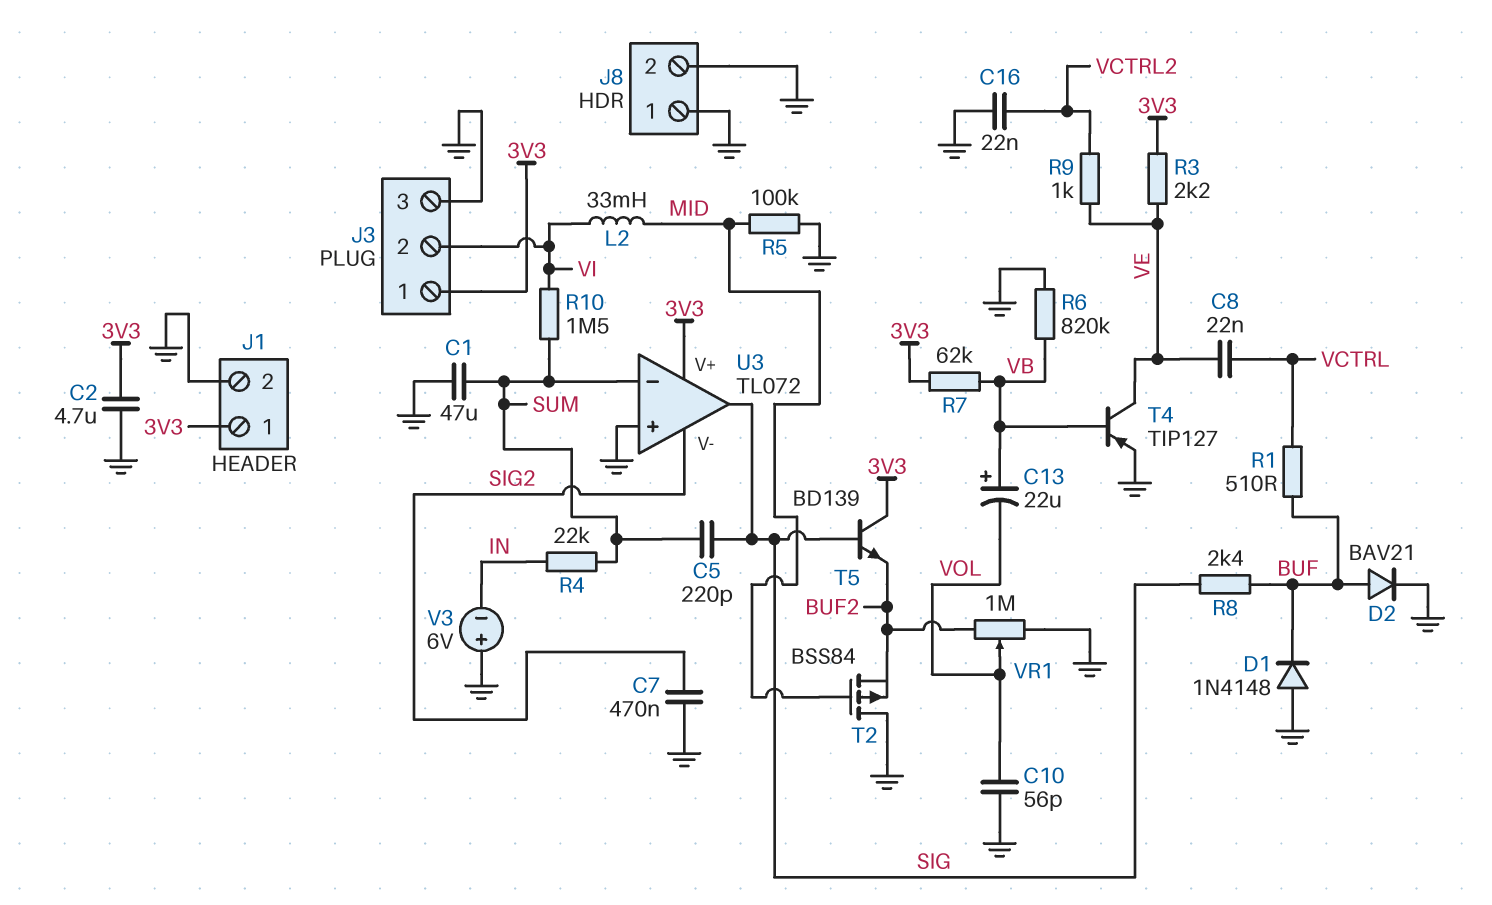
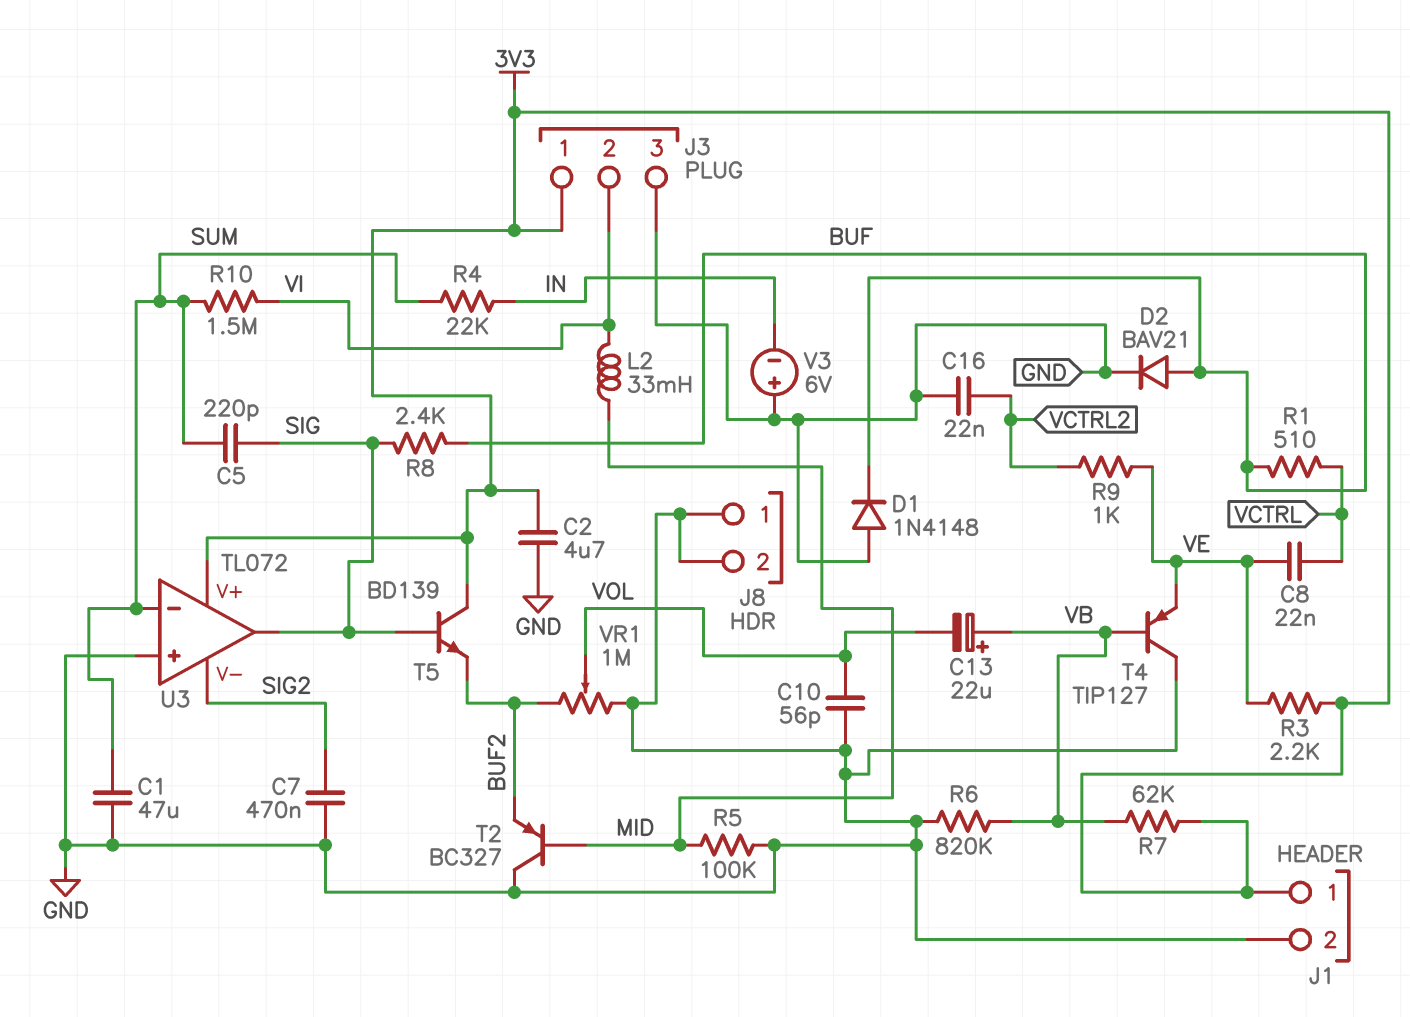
T2: PMOS BSS84 (G MID, D GND, S BUF2) -> PNP BC327 (B MID, C GND, E BUF2)
T4: PNP TIP127 (B VB, C VE, E GND) -> PNP TIP127 (B VB, C GND, E VE)

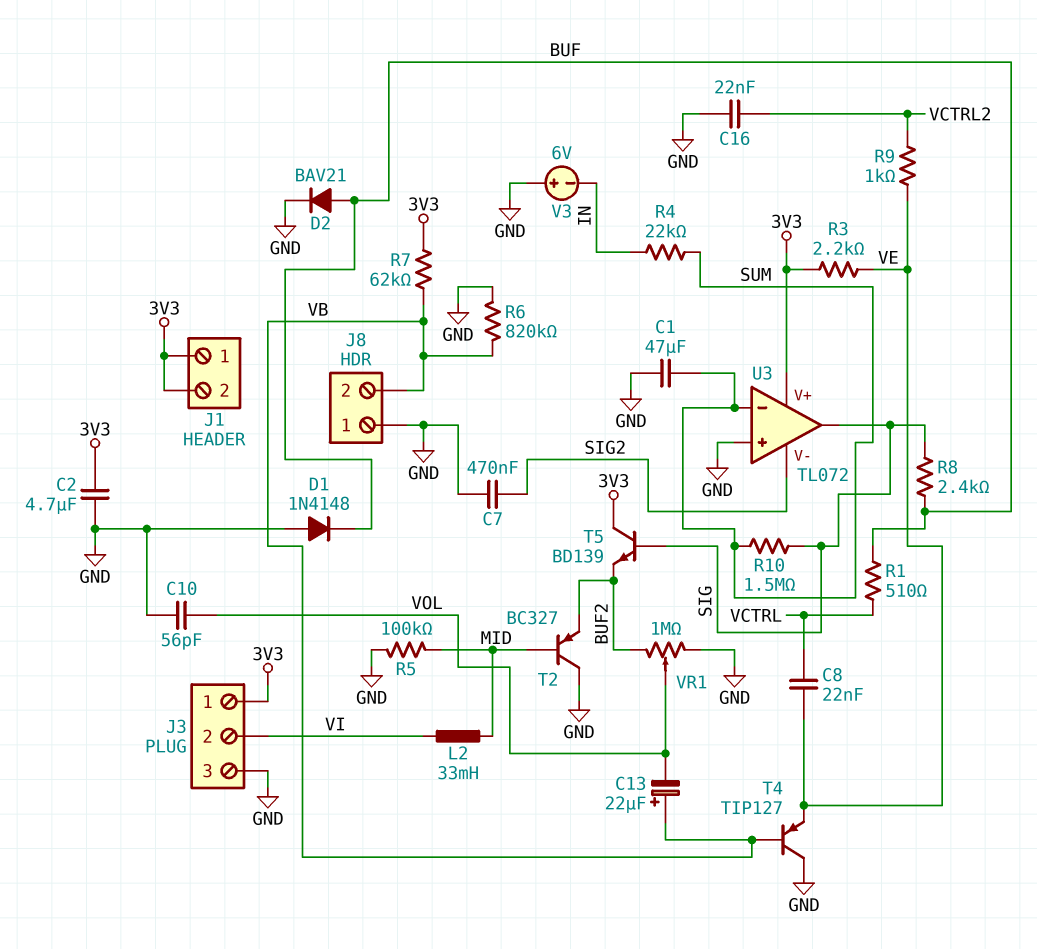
C5: 220pF (SIG, SUM) -> none
J1 pin 2: GND -> 3V3
J8 pin 2: GND -> VB
R10: 1.5M (SUM, VI) -> 1.5M (SIG, SUM)

